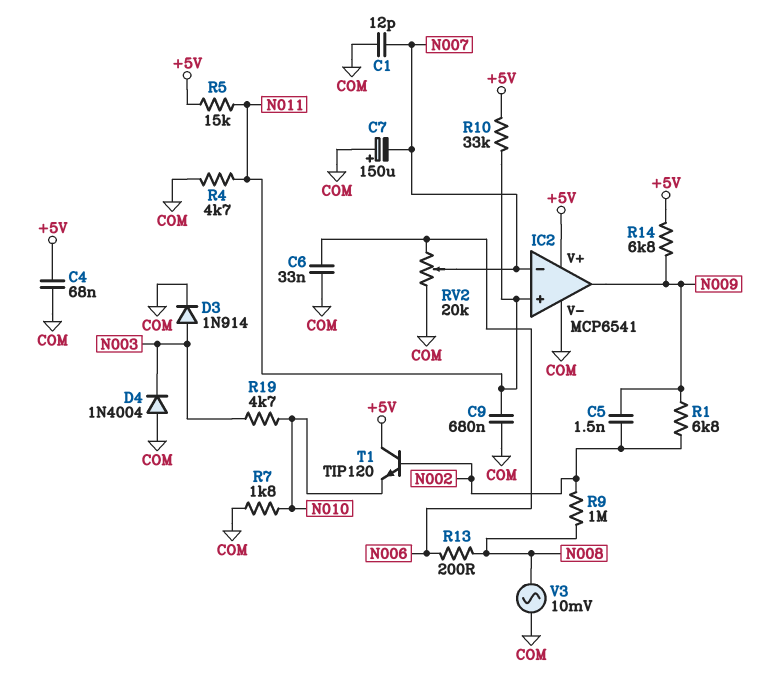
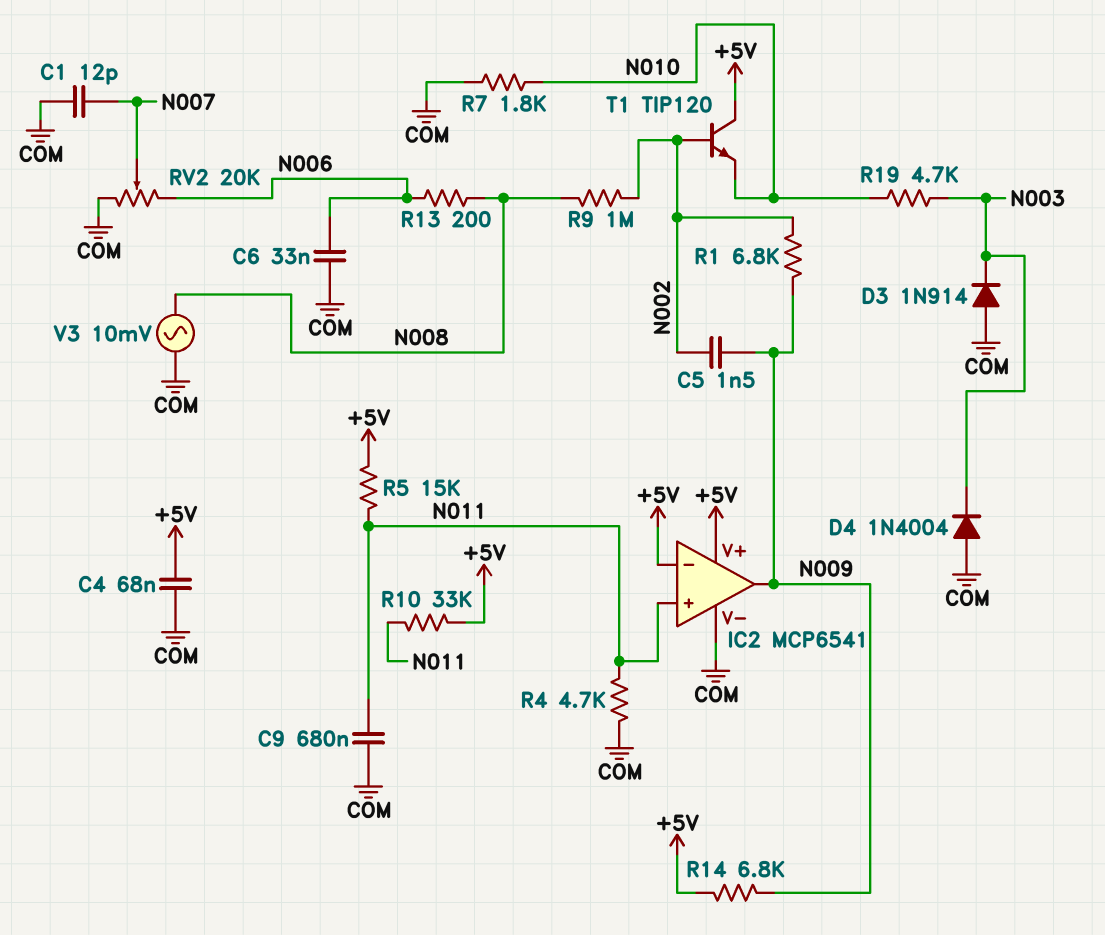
C7: 150uF (plus COM, minus N007) -> none
D3: diode 1N914 (A N003, K COM) -> diode 1N914 (A COM, K N003)
IC2 pin in-: N007 -> +5V

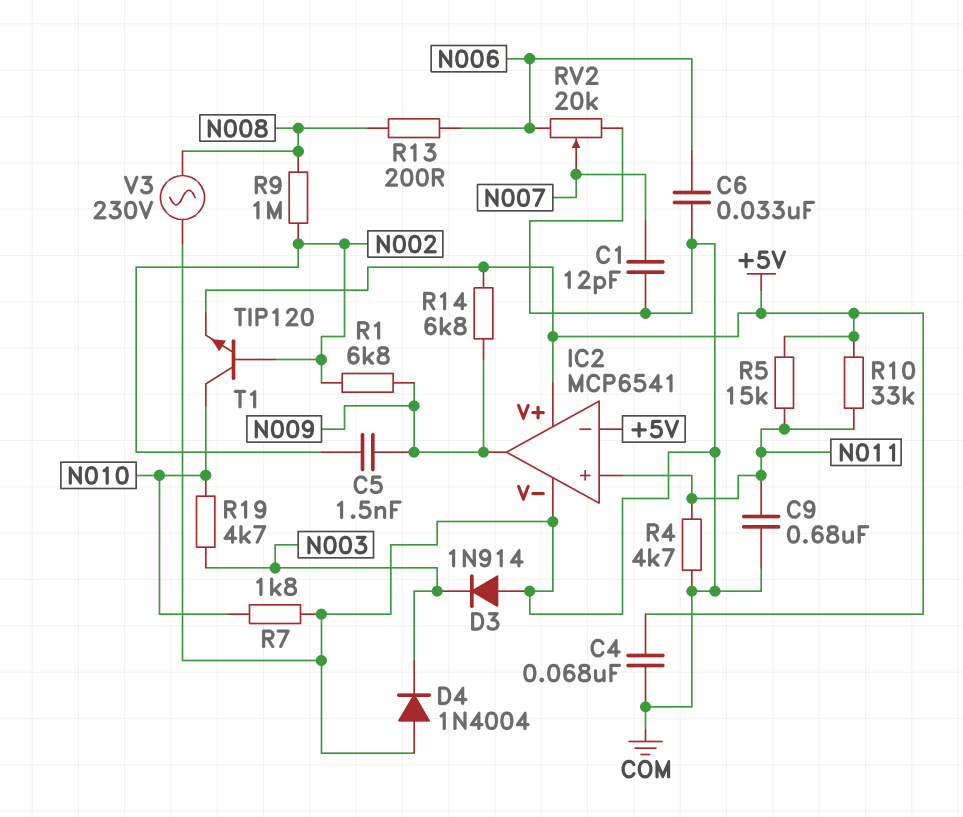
T1: NPN TIP120 (B N002, C +5V, E N010) -> NPN TIP120 (B N002, C N010, E +5V)
V3: AC 10mV (COM, N008) -> AC 230V (COM, N008)

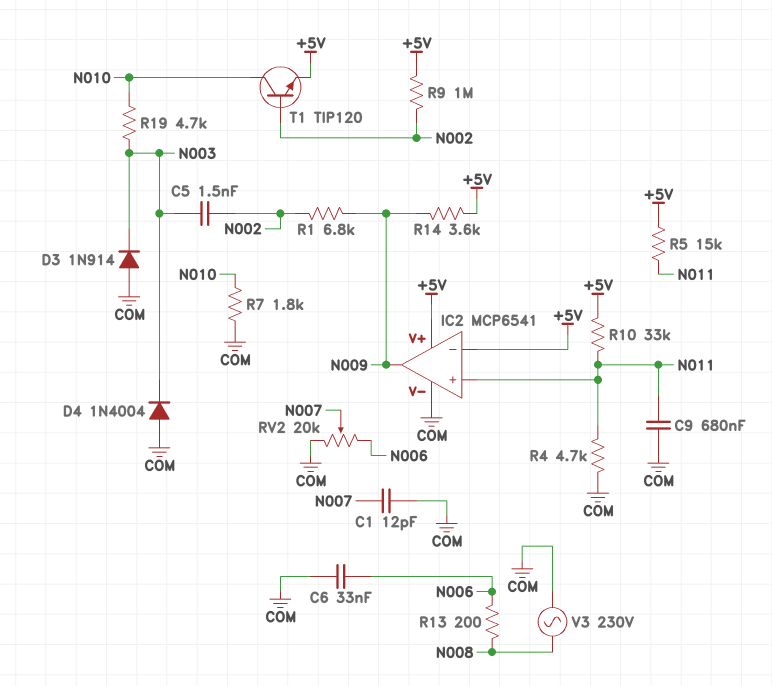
C4: 68nF (+5V, COM) -> none
C5: 1.5nF (N002, N009) -> 1.5nF (N002, N003)
R9: 1M (N002, N008) -> 1M (+5V, N002)
R14: 6.8k (+5V, N009) -> 3.6k (+5V, N009)

